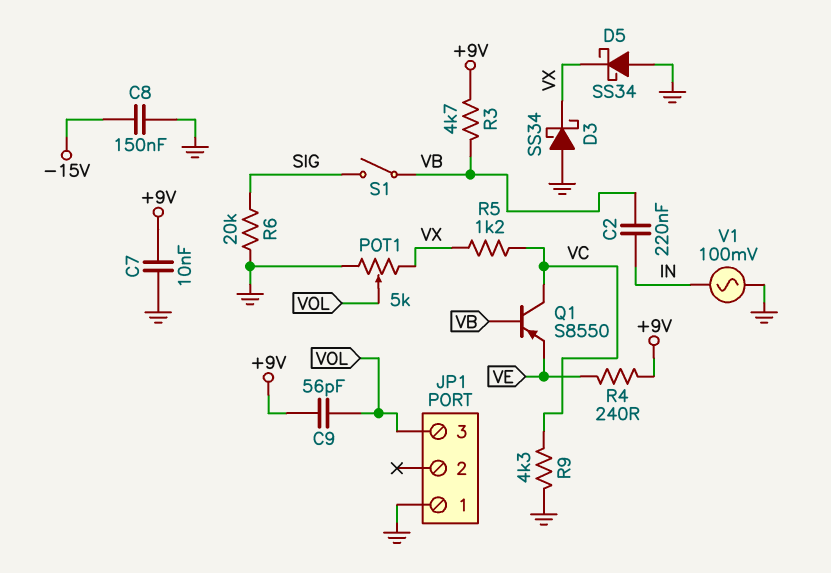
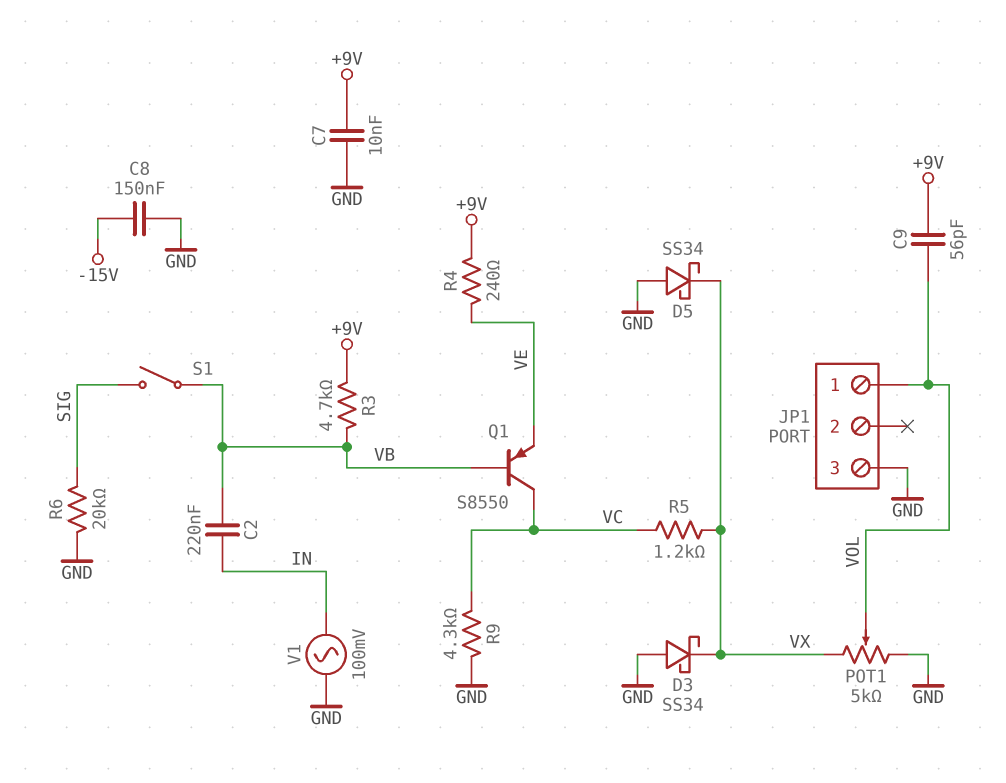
JP1 pin 1: GND -> VOL
JP1 pin 3: VOL -> GND

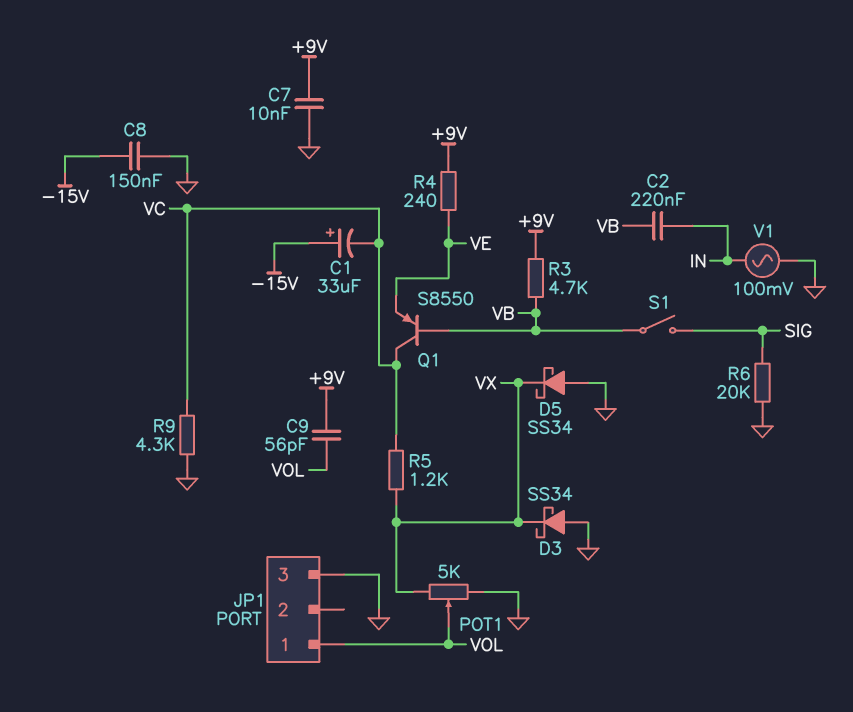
C1: none -> 33uF (plus -15V, minus VC)

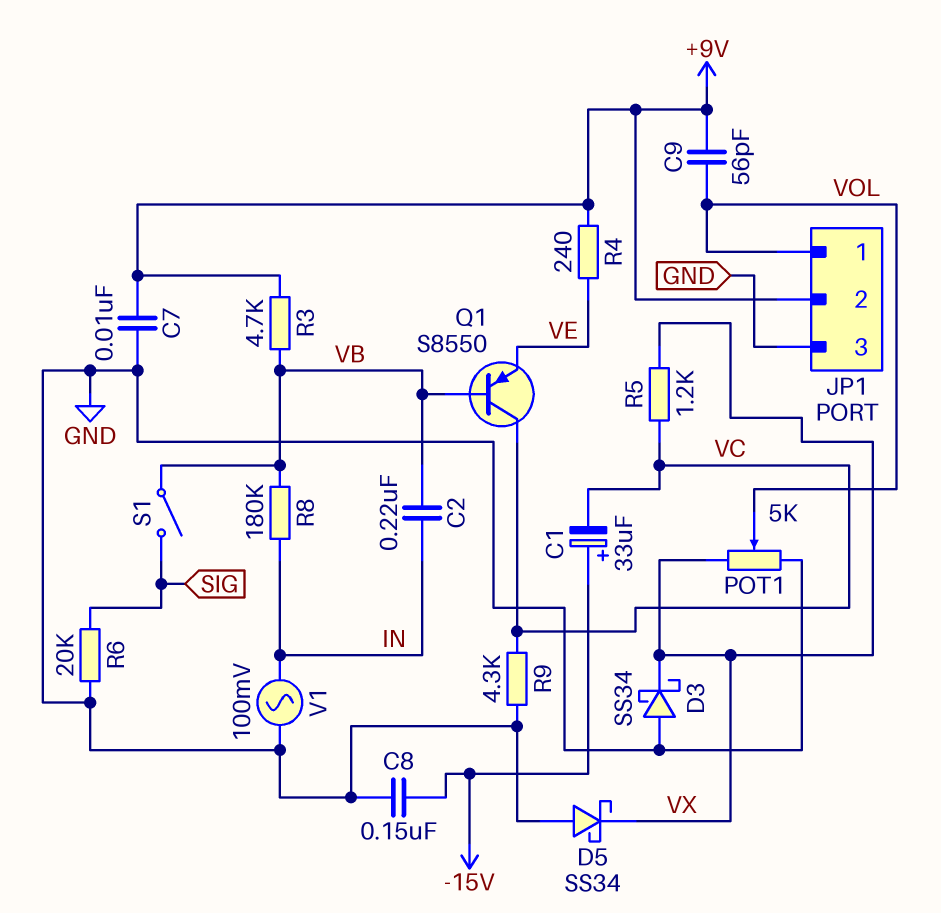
JP1 pin 2: none -> +9V
R8: none -> 180k (IN, VB)

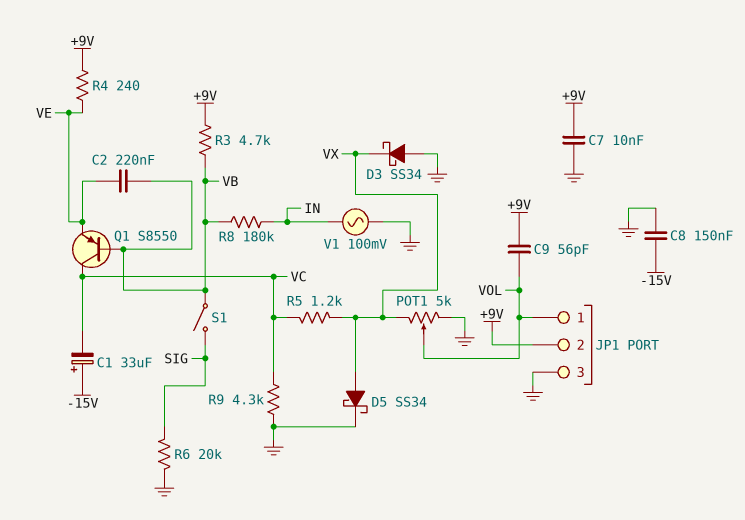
C2: 220nF (IN, VB) -> 220nF (VB, VE)
D5: schottky SS34 (A GND, K VX) -> schottky SS34 (A VX, K GND)

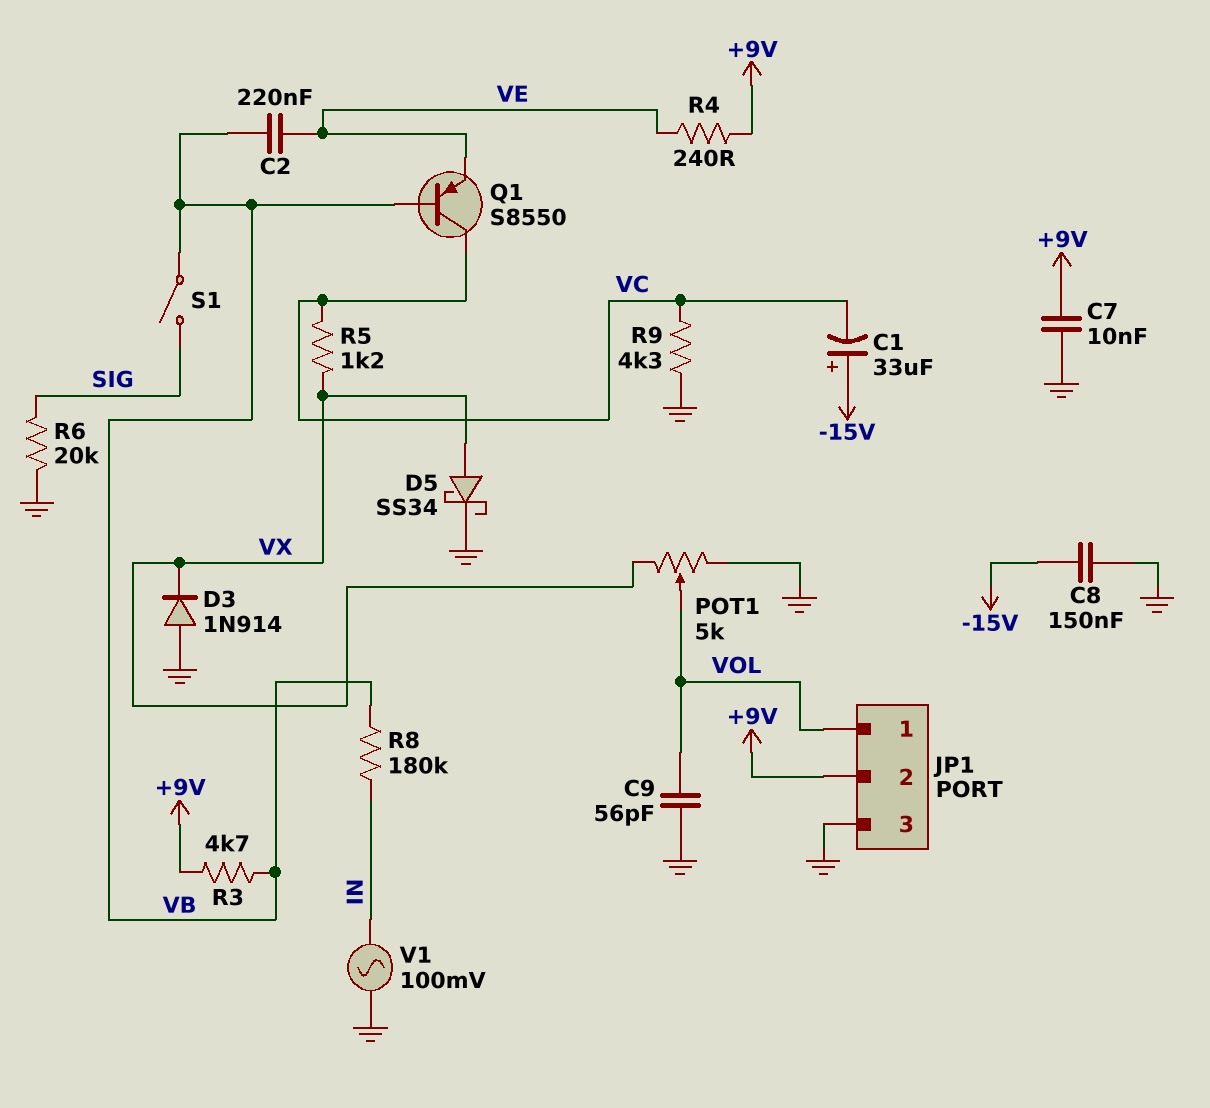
C9: 56pF (+9V, VOL) -> 56pF (GND, VOL)
D3: schottky SS34 (A GND, K VX) -> diode 1N914 (A GND, K VX)

